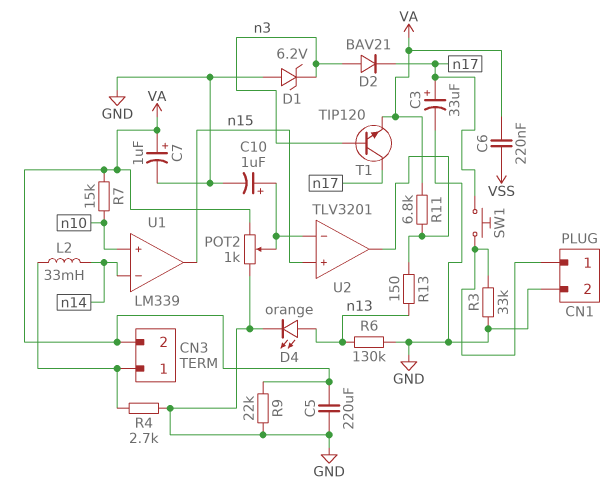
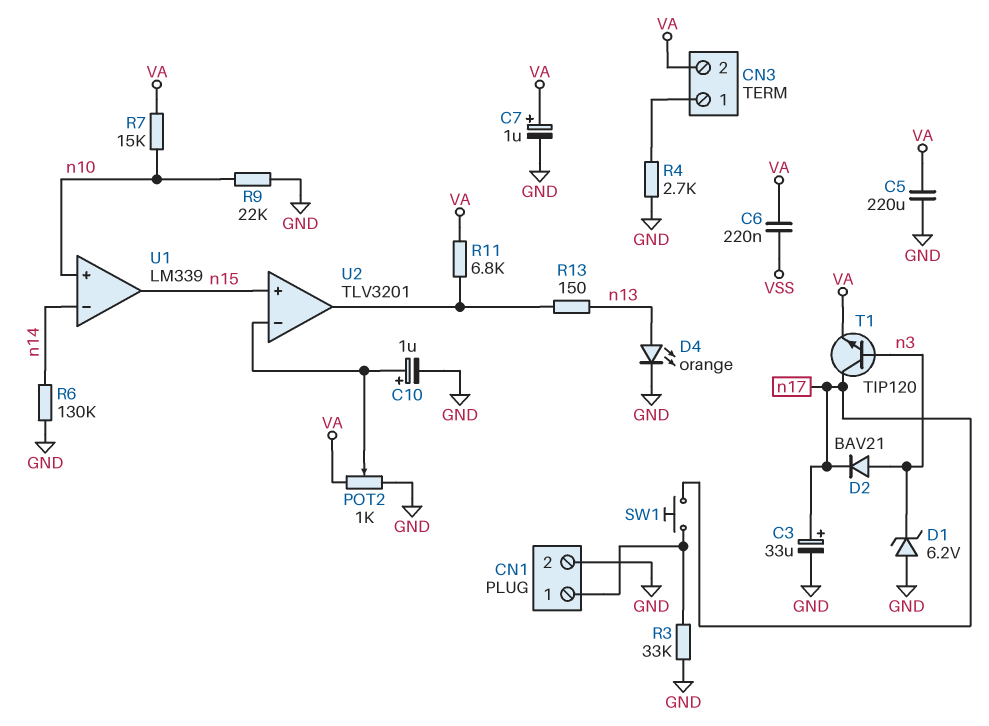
L2: 33mH (CN3/1, n14) -> none
R6: 130k (GND, n13) -> 130k (GND, n14)
R9: 22k (GND, VA) -> 22k (GND, n10)

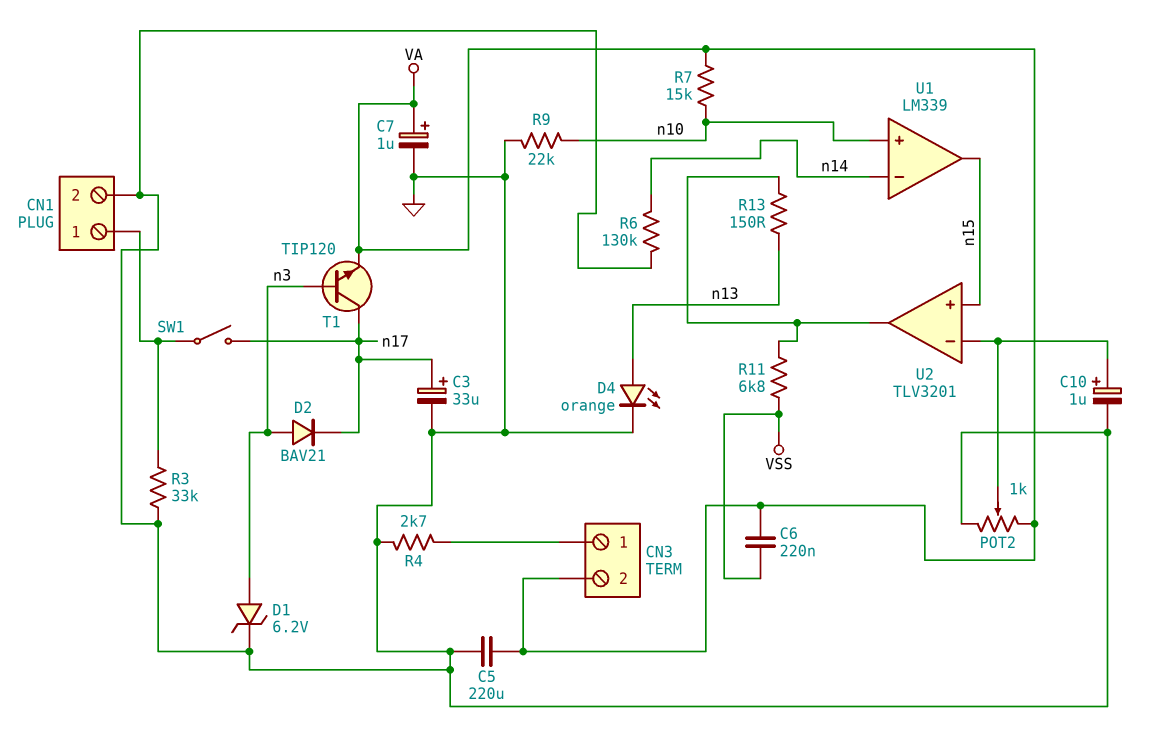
D1: zener 6.2V (A GND, K n3) -> zener 6.2V (A n3, K GND)
R11: 6.8k (U2/out, VA) -> 6.8k (U2/out, VSS)
SW1: button (CN1/1, n17) -> switch (CN1/1, n17)

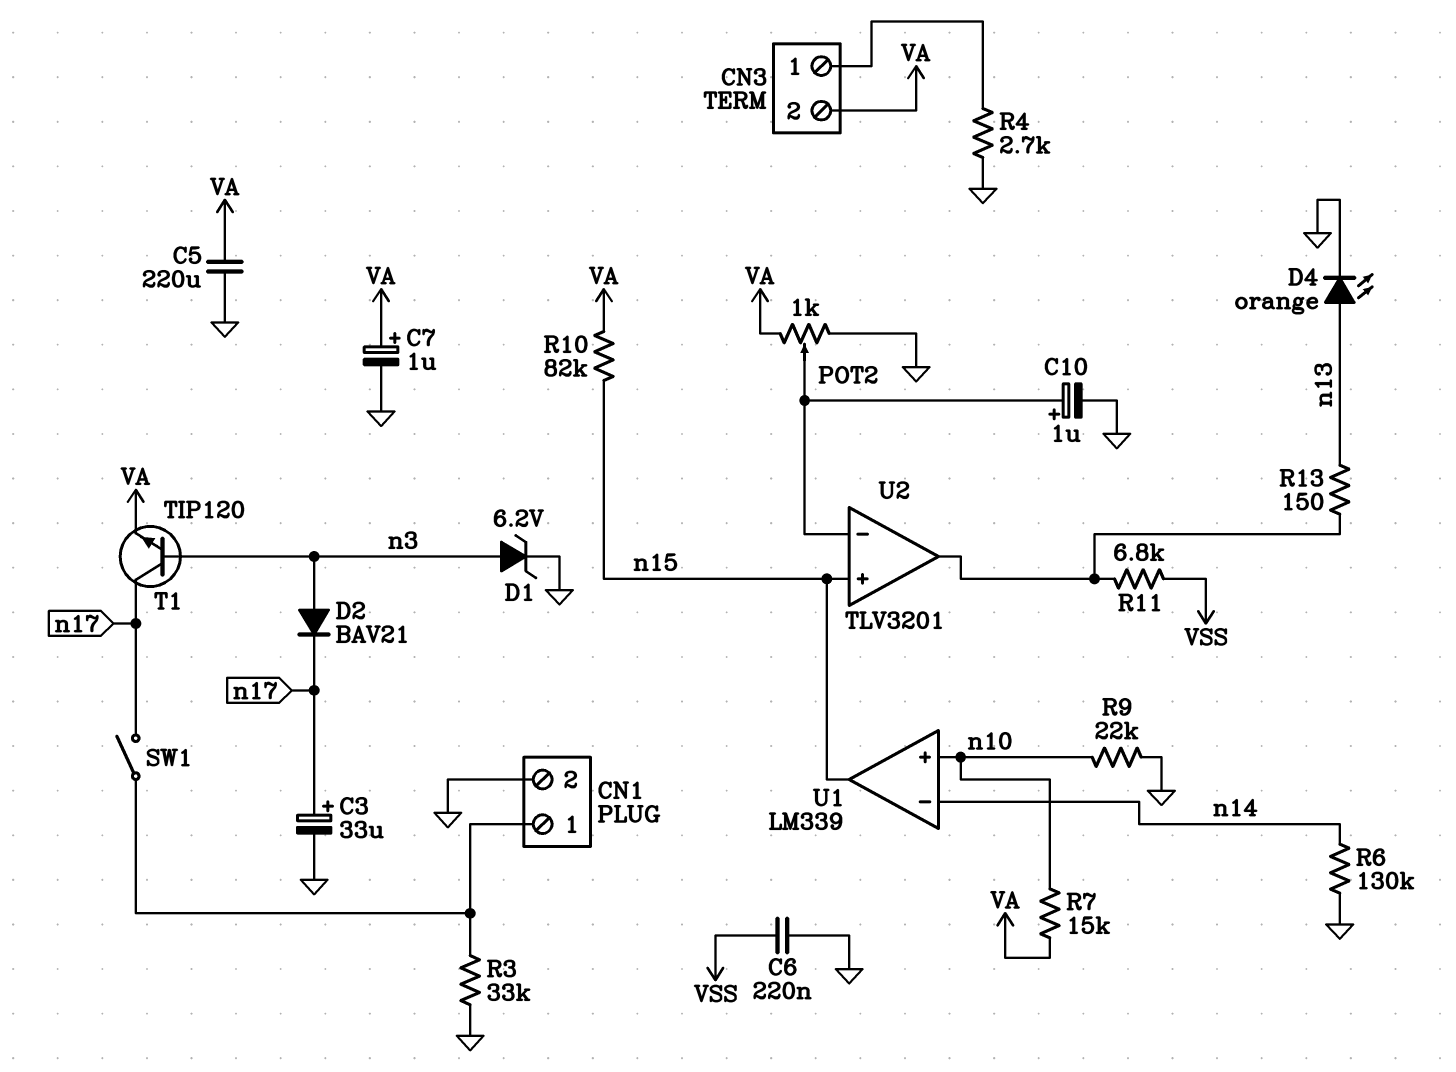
C6: 220nF (VA, VSS) -> 220nF (GND, VSS)
R10: none -> 82k (VA, n15)

